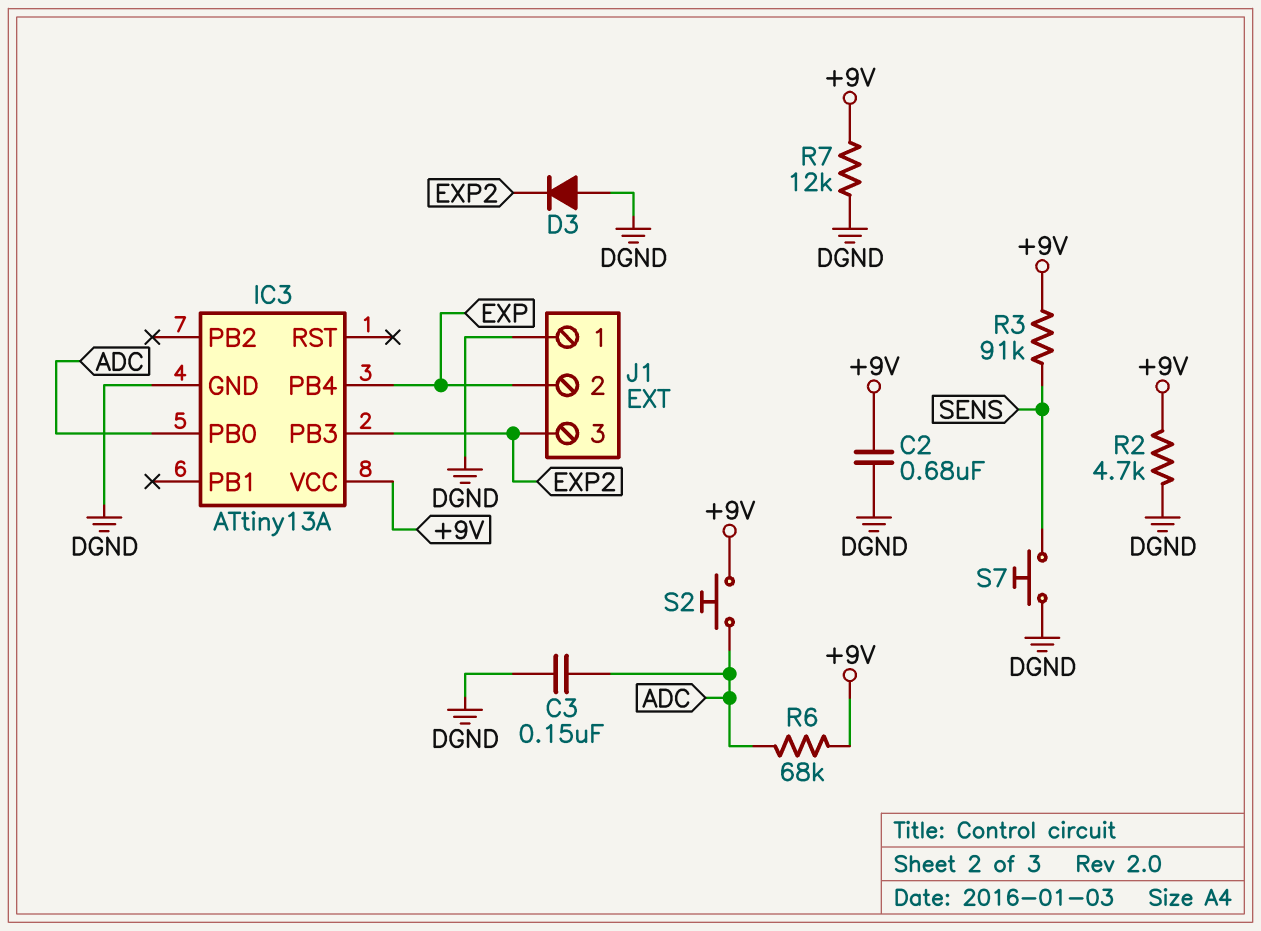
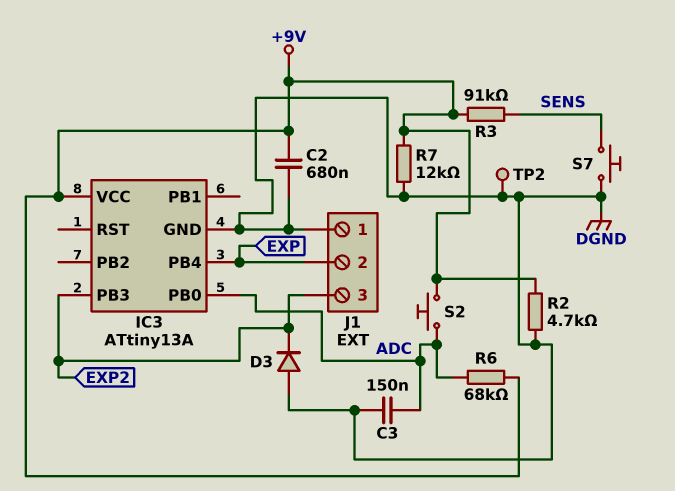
TP2: none -> test point (DGND)

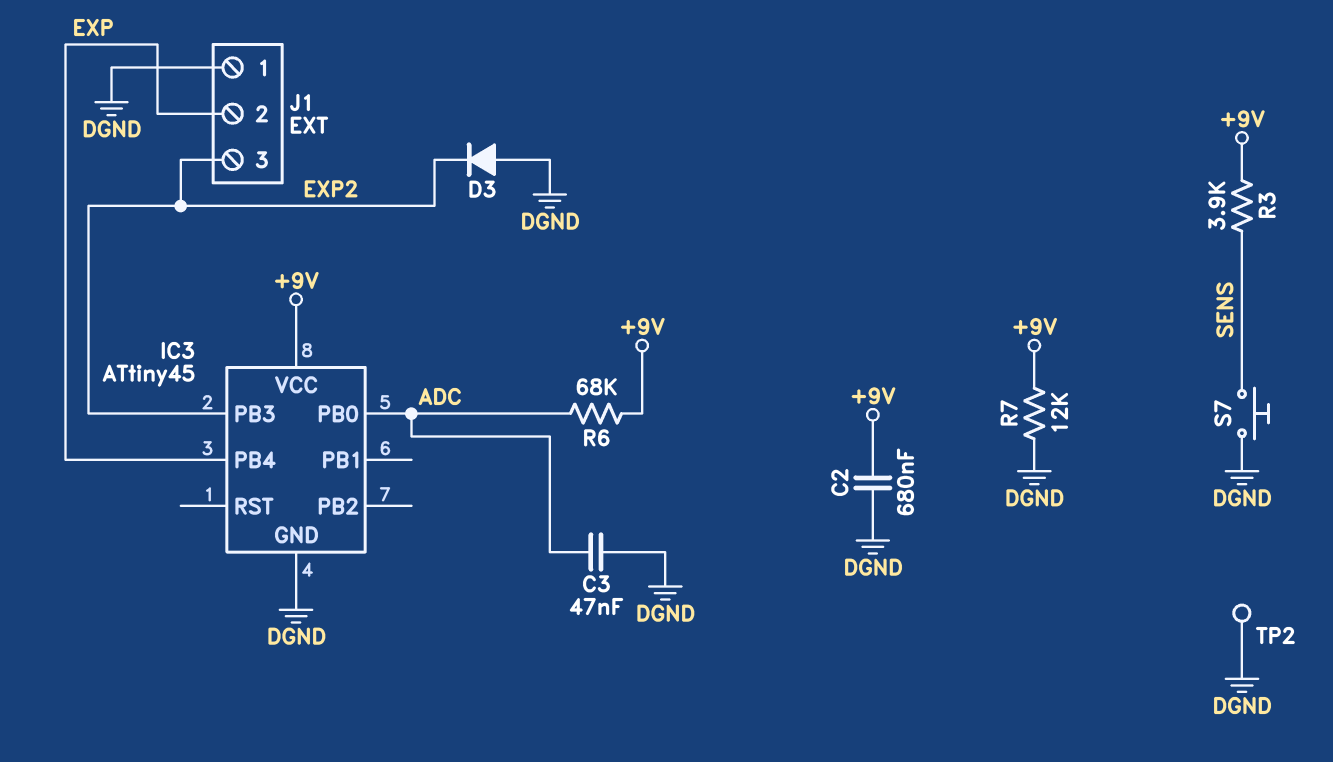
C3: 150nF (ADC, DGND) -> 47nF (ADC, DGND)
IC3: ATtiny13A -> ATtiny45
R2: 4.7k (+9V, DGND) -> none
R3: 91k (+9V, SENS) -> 3.9k (+9V, SENS)
S2: button (+9V, ADC) -> none

